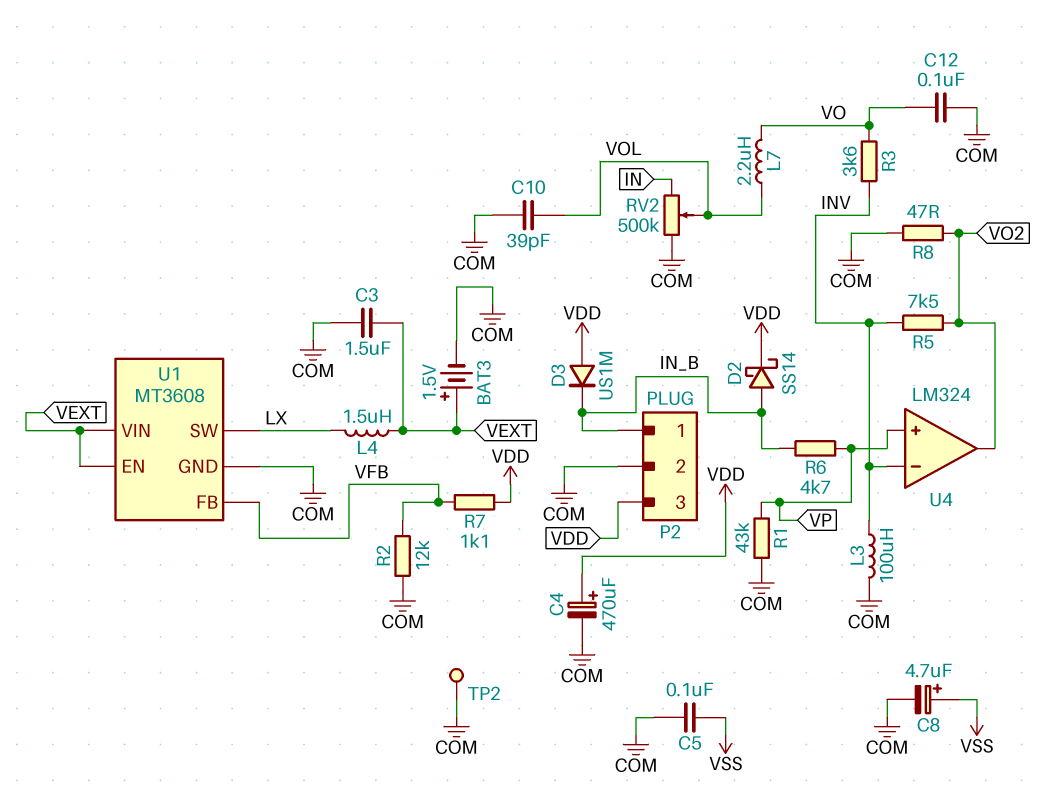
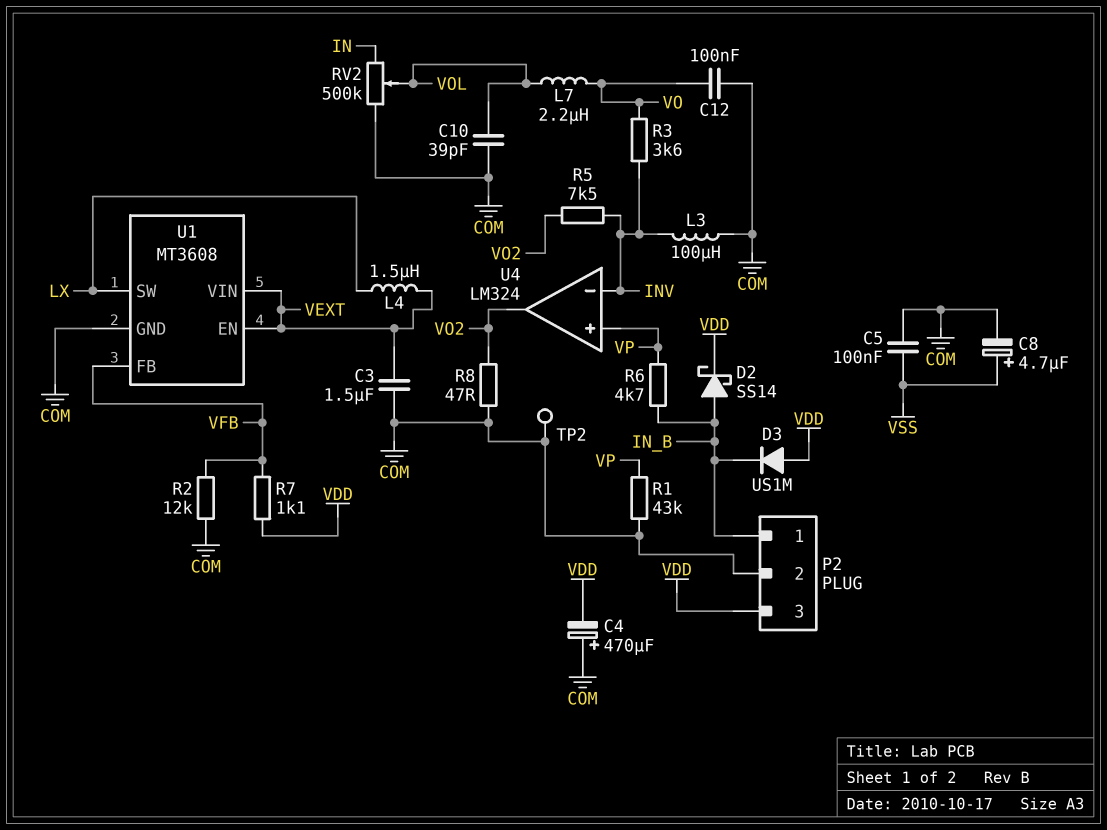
BAT3: 1.5V (plus VEXT, minus COM) -> none
C4: 470uF (plus VDD, minus COM) -> 470uF (plus COM, minus VDD)

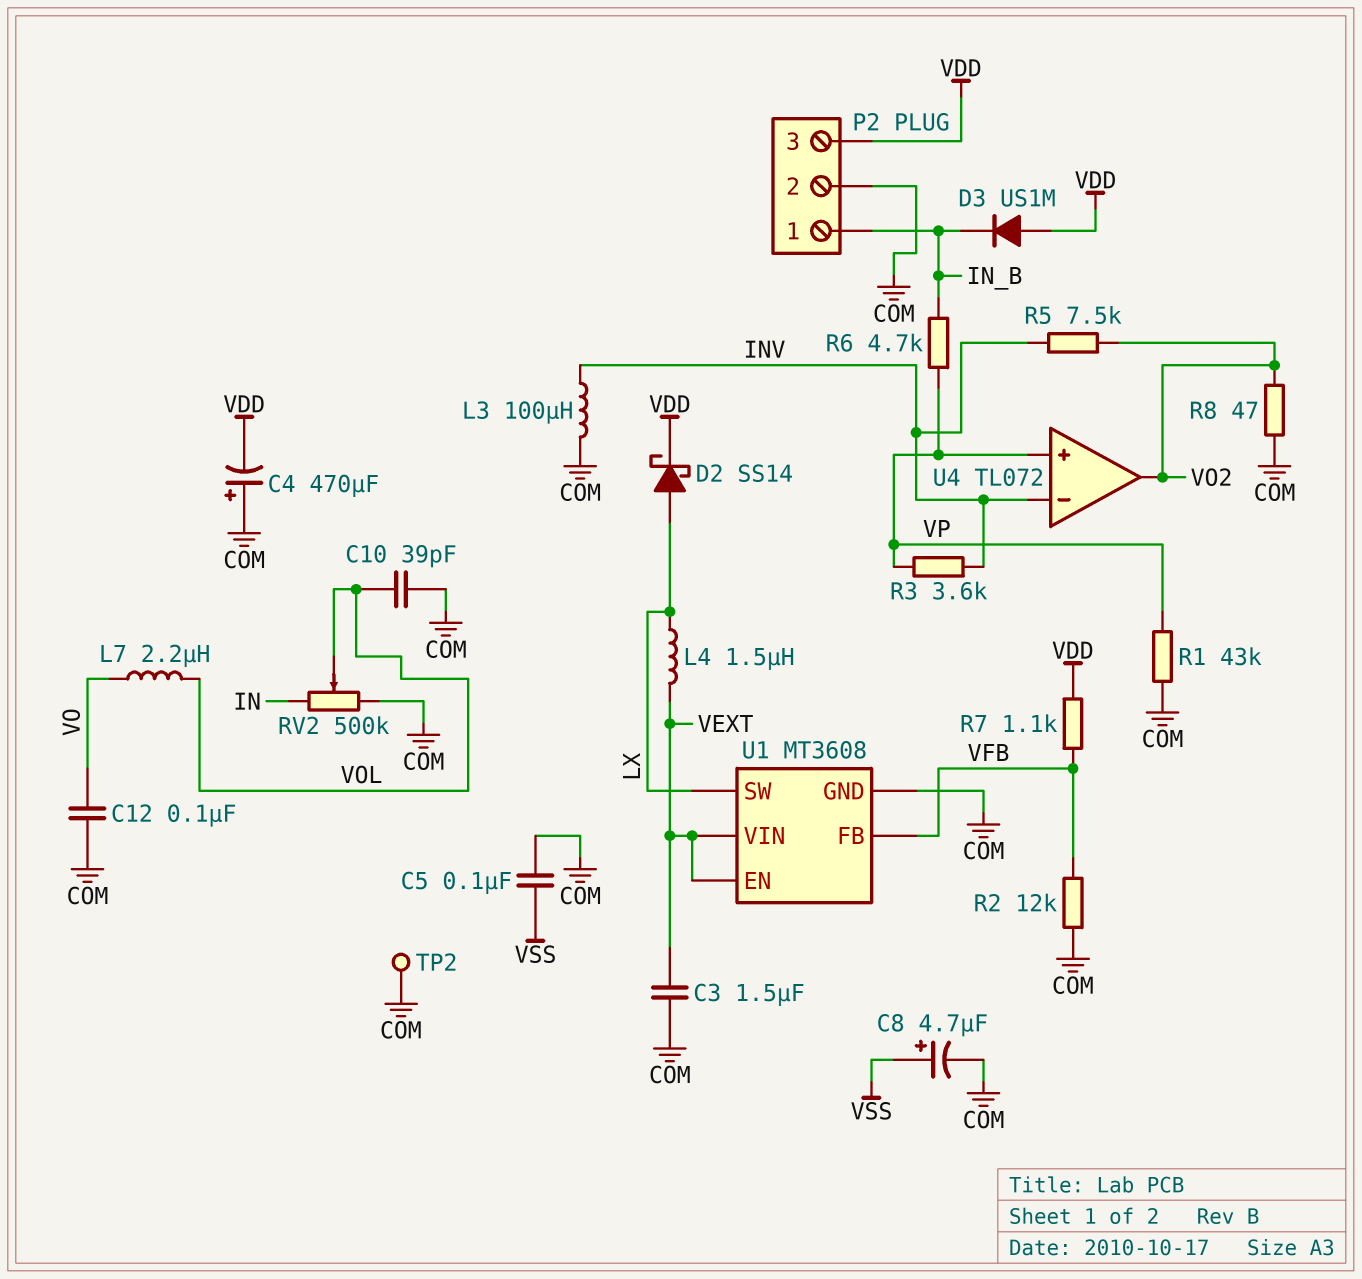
D2: schottky SS14 (A IN_B, K VDD) -> schottky SS14 (A LX, K VDD)
R3: 3.6k (INV, VO) -> 3.6k (INV, VP)
U4: LM324 -> TL072

